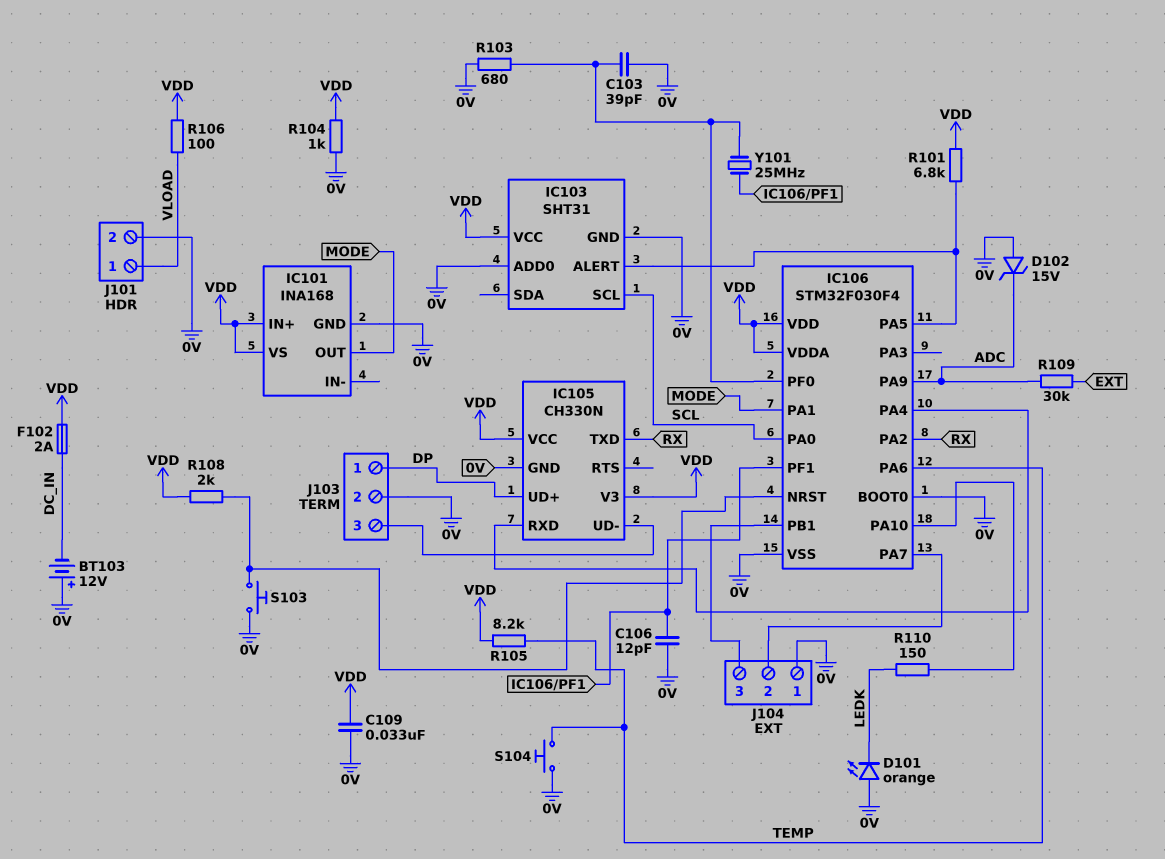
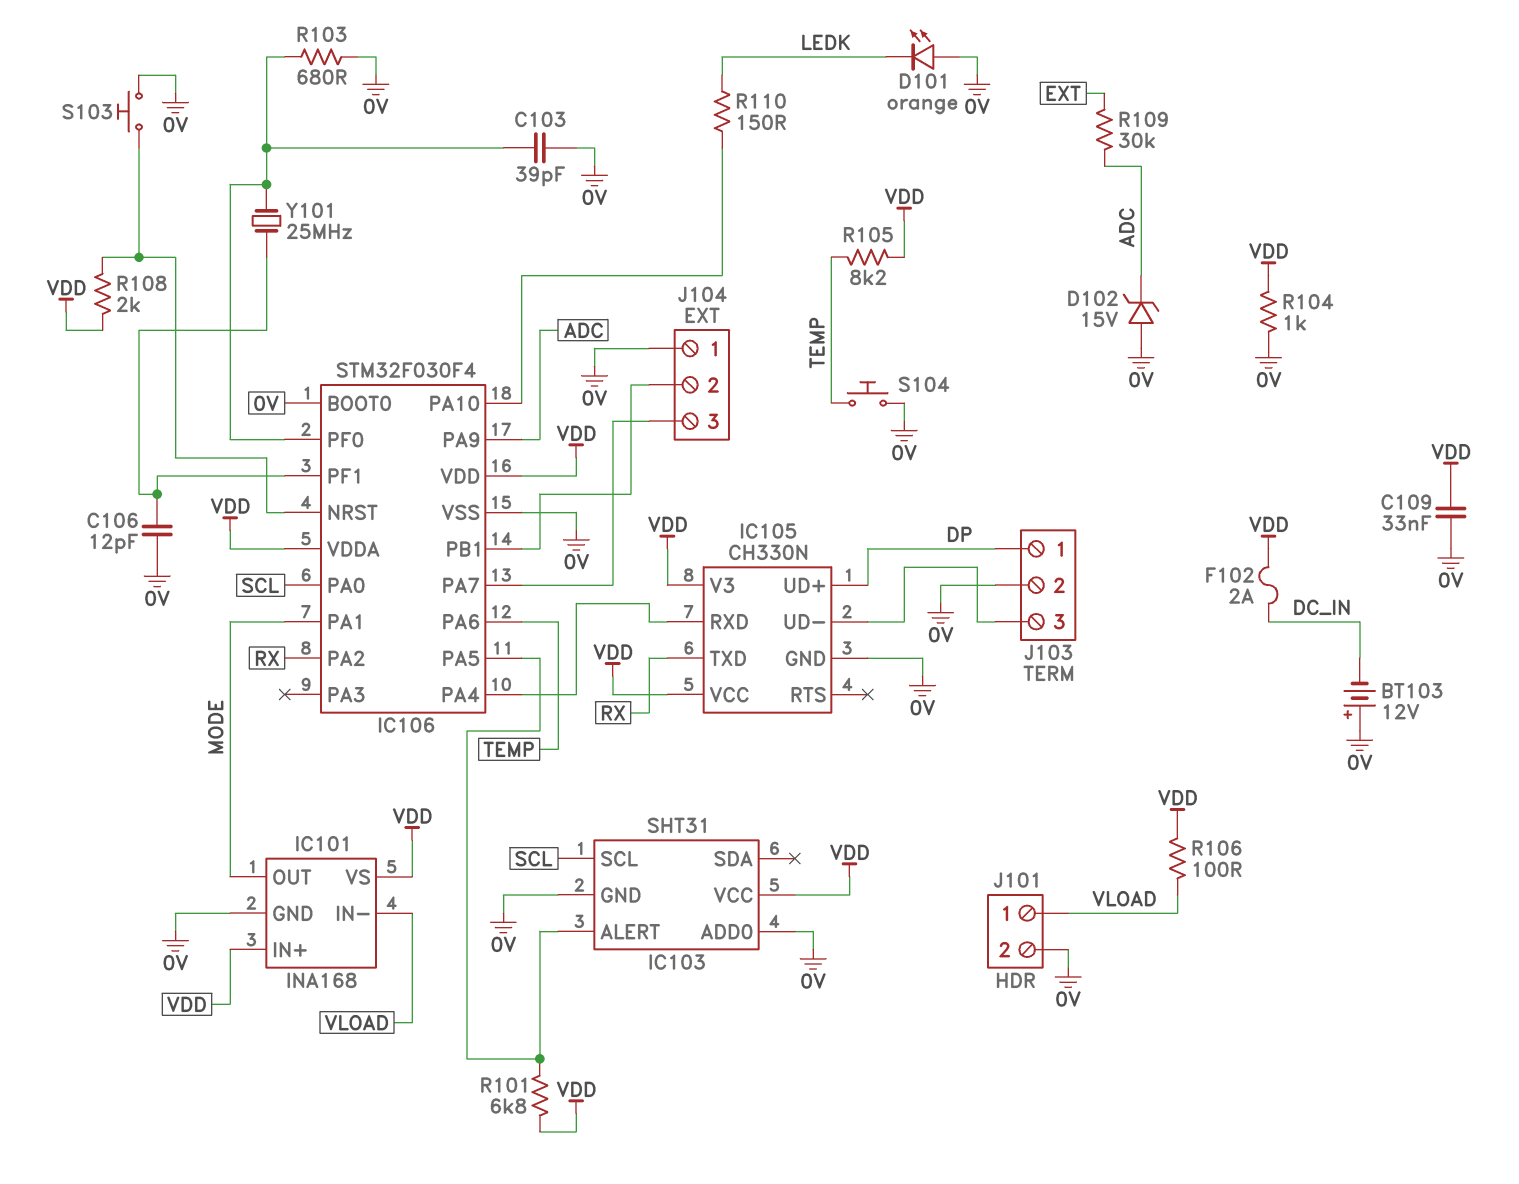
IC101 pin IN-: none -> VLOAD
J104 pin 2: IC106/PA7 -> IC106/PB1
J104 pin 3: IC106/PB1 -> IC106/PA7

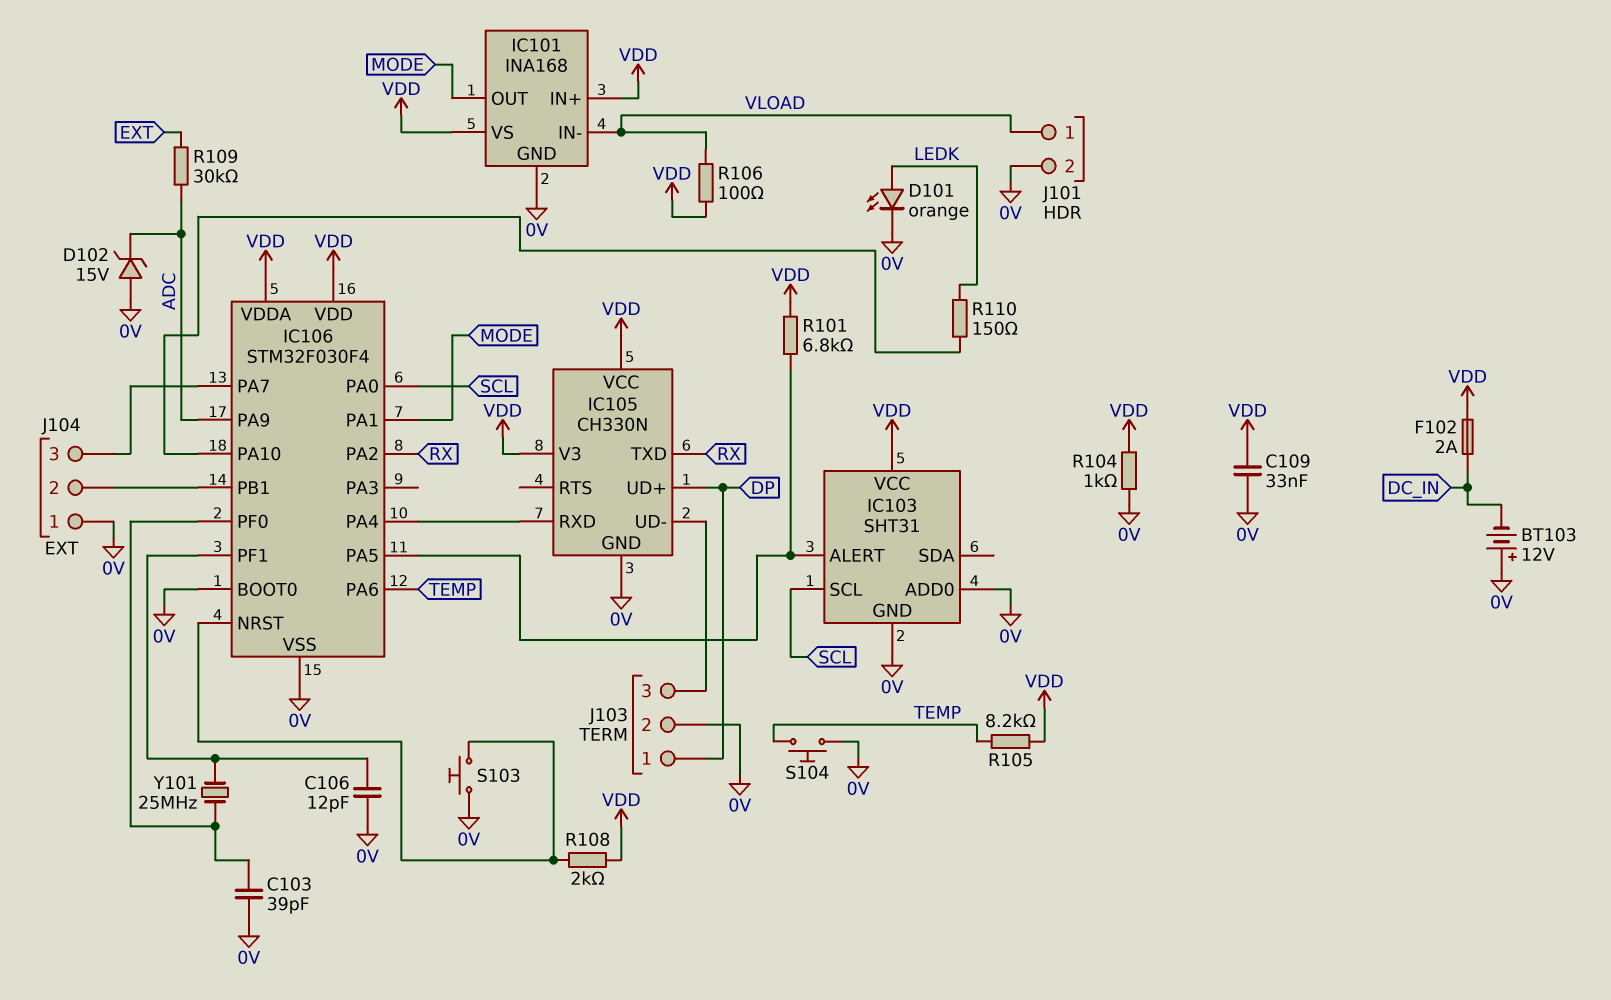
D101: LED orange (A 0V, K LEDK) -> LED orange (A LEDK, K 0V)
R103: 680 (0V, IC106/PF0) -> none

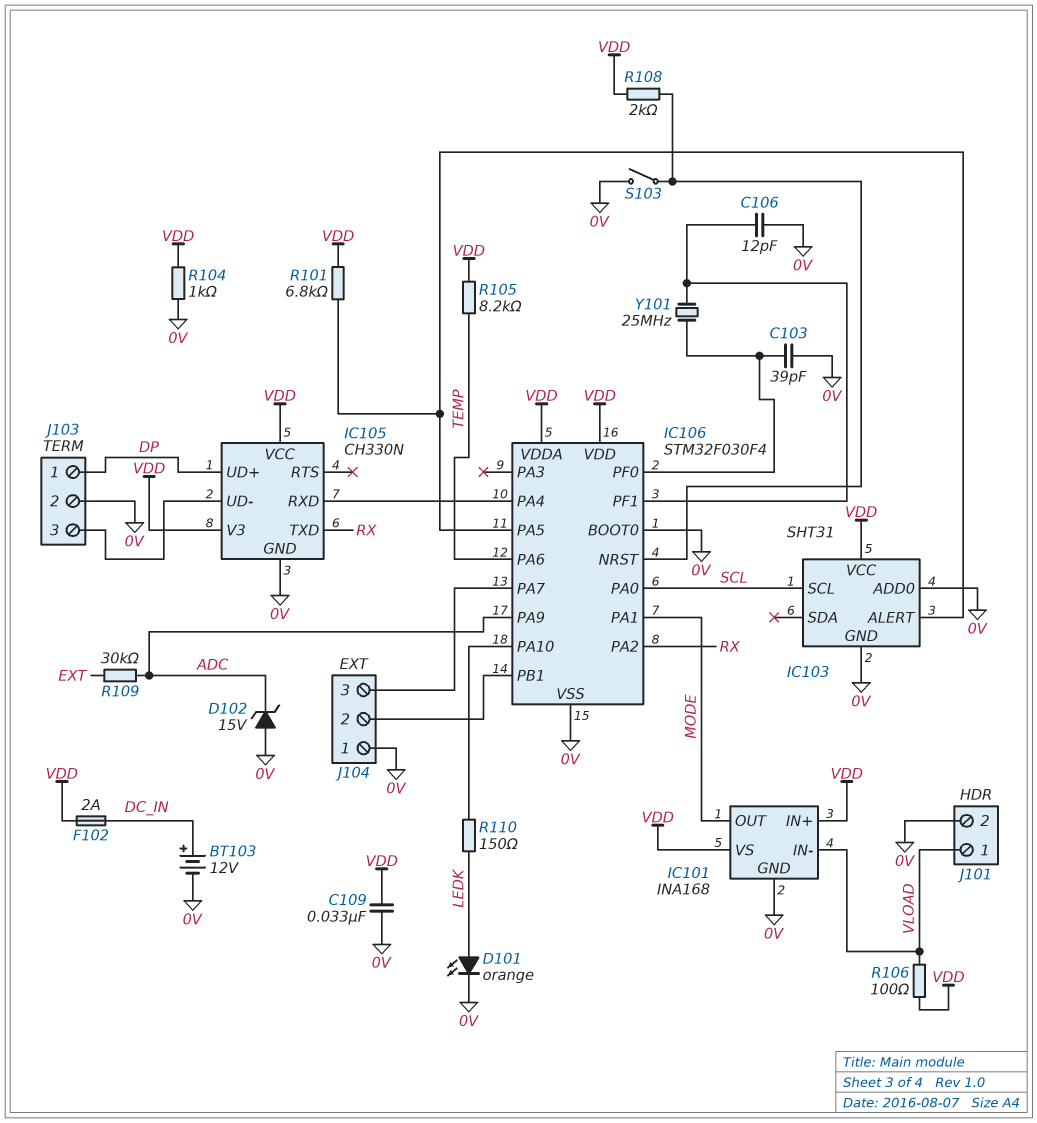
BT103: 12V (plus 0V, minus DC_IN) -> 12V (plus DC_IN, minus 0V)
S103: button (0V, IC106/NRST) -> switch (0V, IC106/NRST)
S104: button (0V, TEMP) -> none

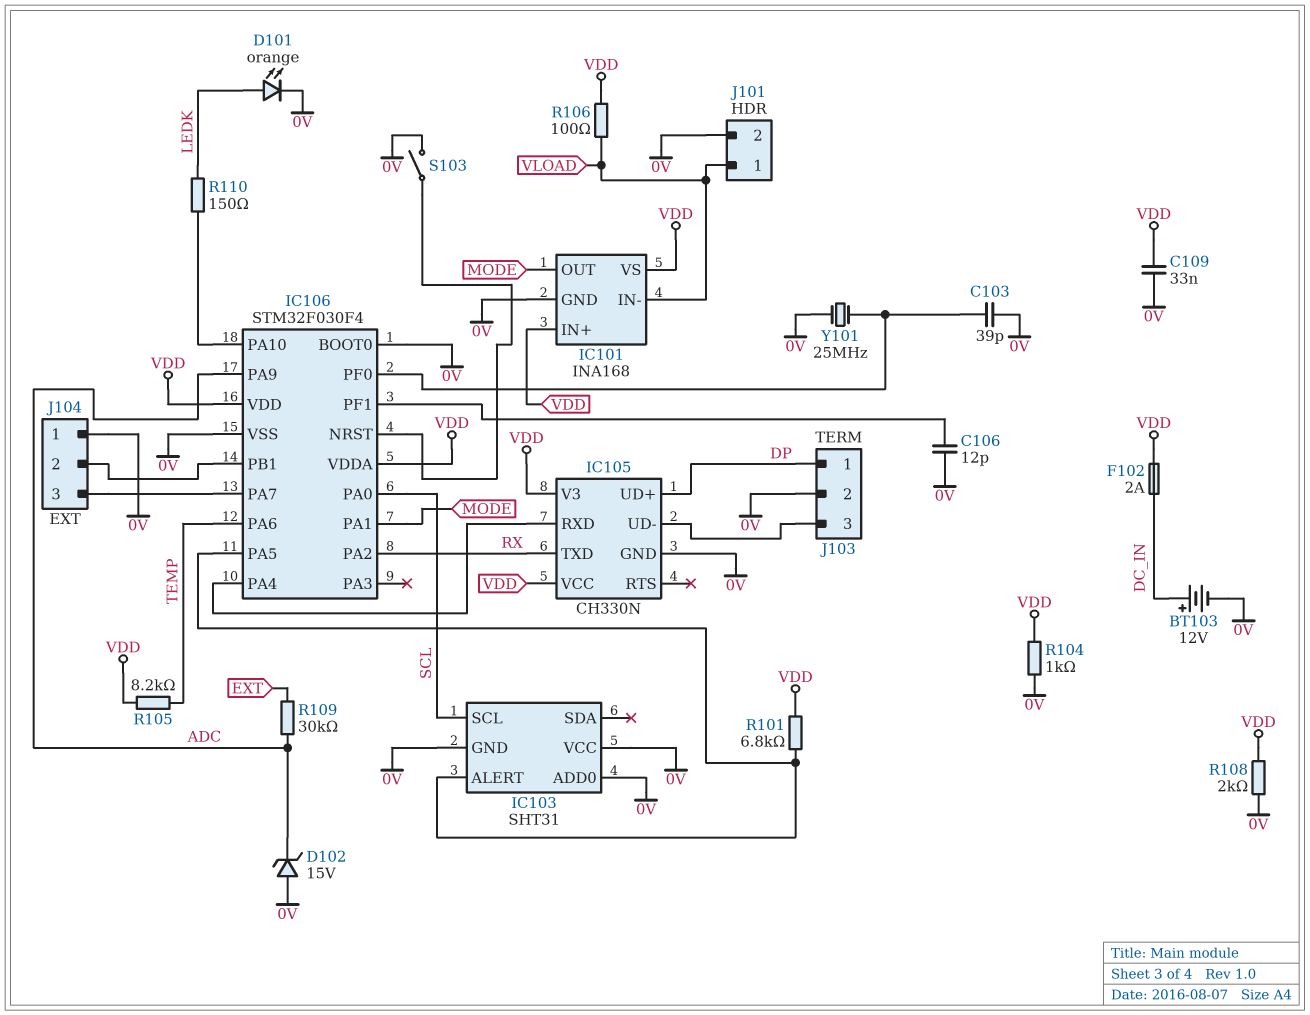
IC103 pin VCC: VDD -> 0V
R108: 2k (IC106/NRST, VDD) -> 2k (0V, VDD)
Y101: 25MHz (IC106/PF0, IC106/PF1) -> 25MHz (0V, IC106/PF0)

